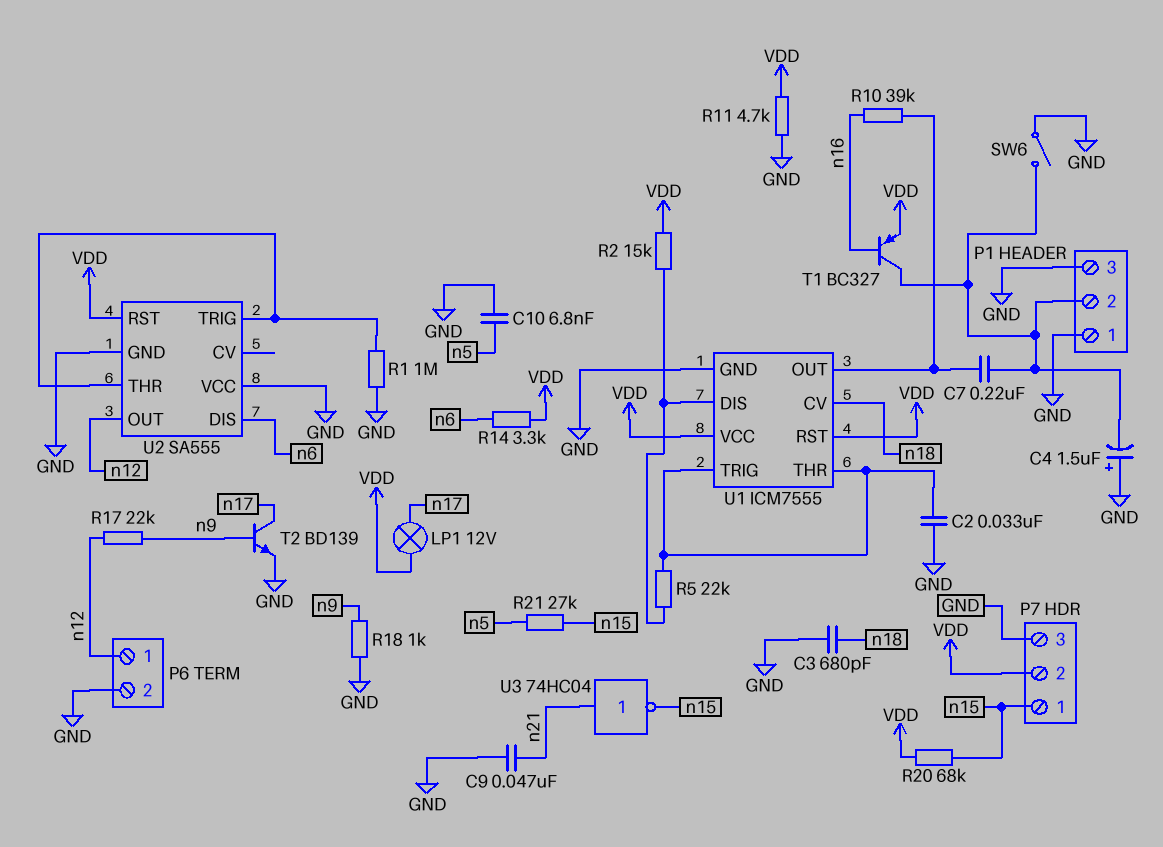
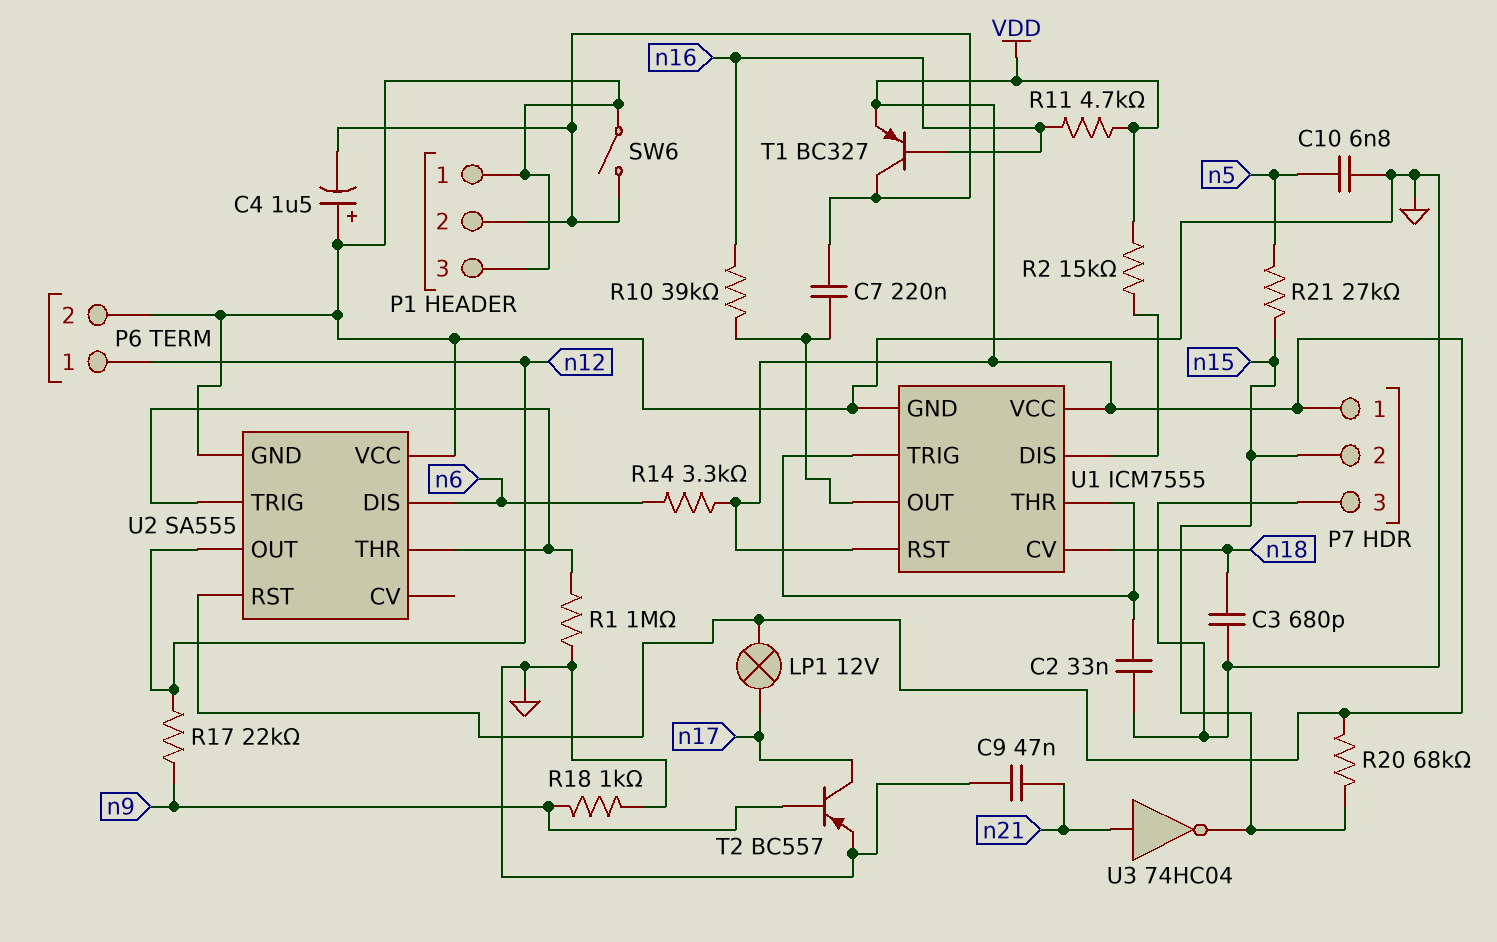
P7 pin 1: n15 -> VDD
P7 pin 2: VDD -> n15
R5: 22k (U1/DIS, U1/THR) -> none
R11: 4.7k (GND, VDD) -> 4.7k (VDD, n16)
T2: NPN BD139 (B n9, C n17, E GND) -> PNP BC557 (B n9, C n17, E GND)

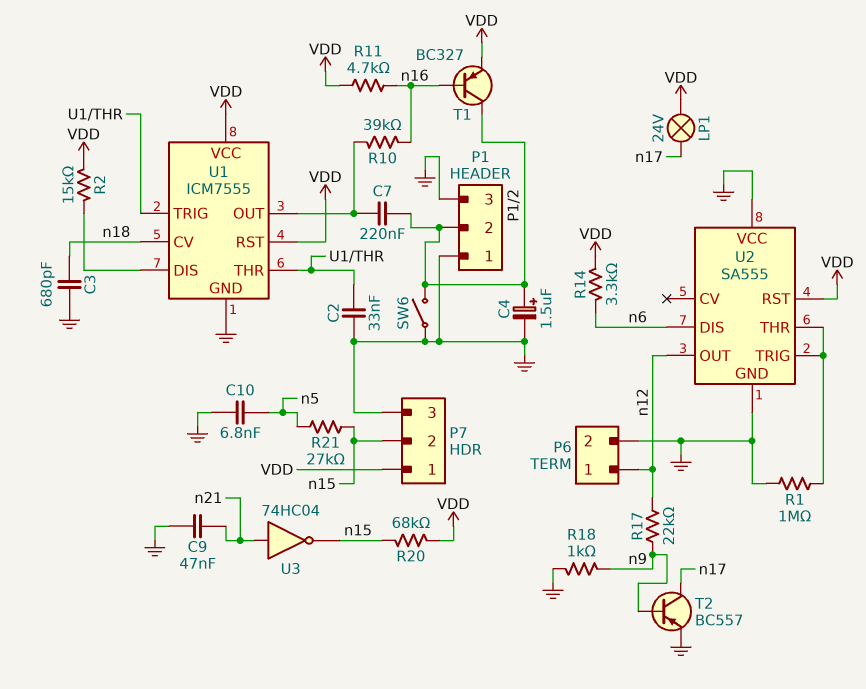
C4: 1.5uF (plus GND, minus P1/2) -> 1.5uF (plus P1/2, minus GND)
LP1: lamp 12V (VDD, n17) -> lamp 24V (VDD, n17)

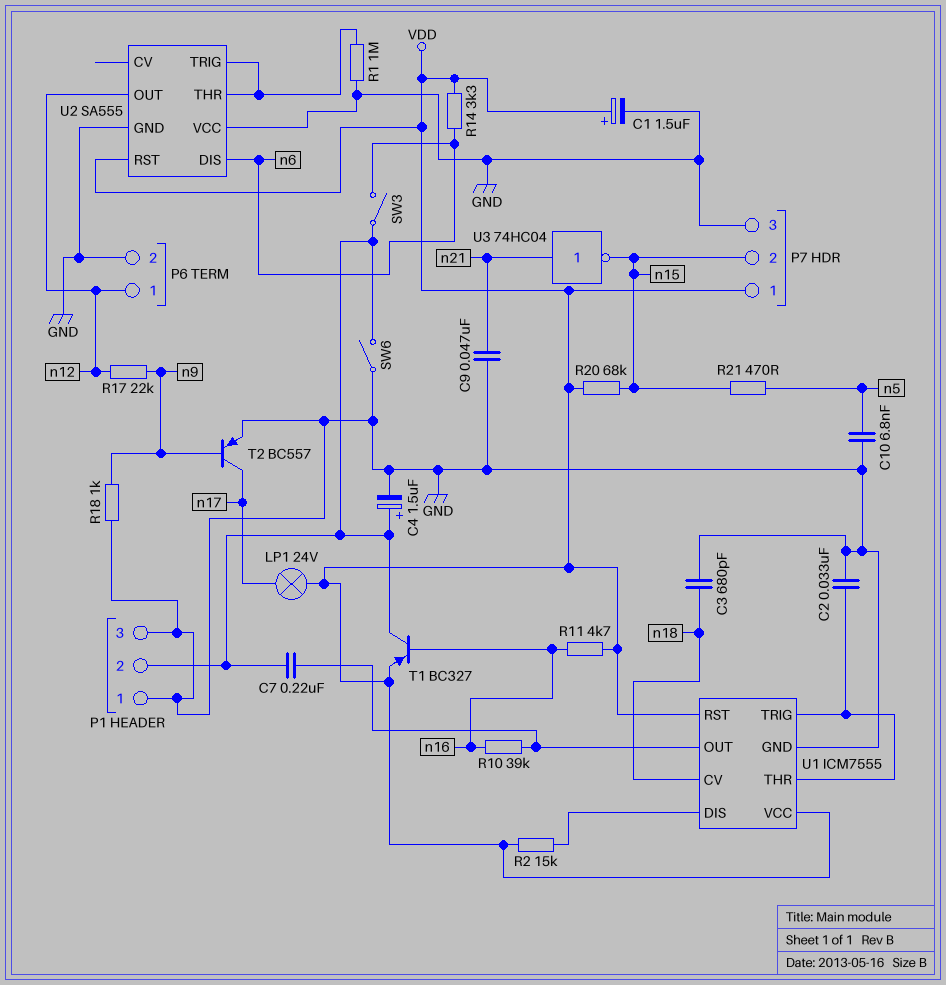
C1: none -> 1.5uF (plus VDD, minus GND)
R21: 27k (n5, n15) -> 470 (n5, n15)
SW3: none -> switch (P1/2, n6)

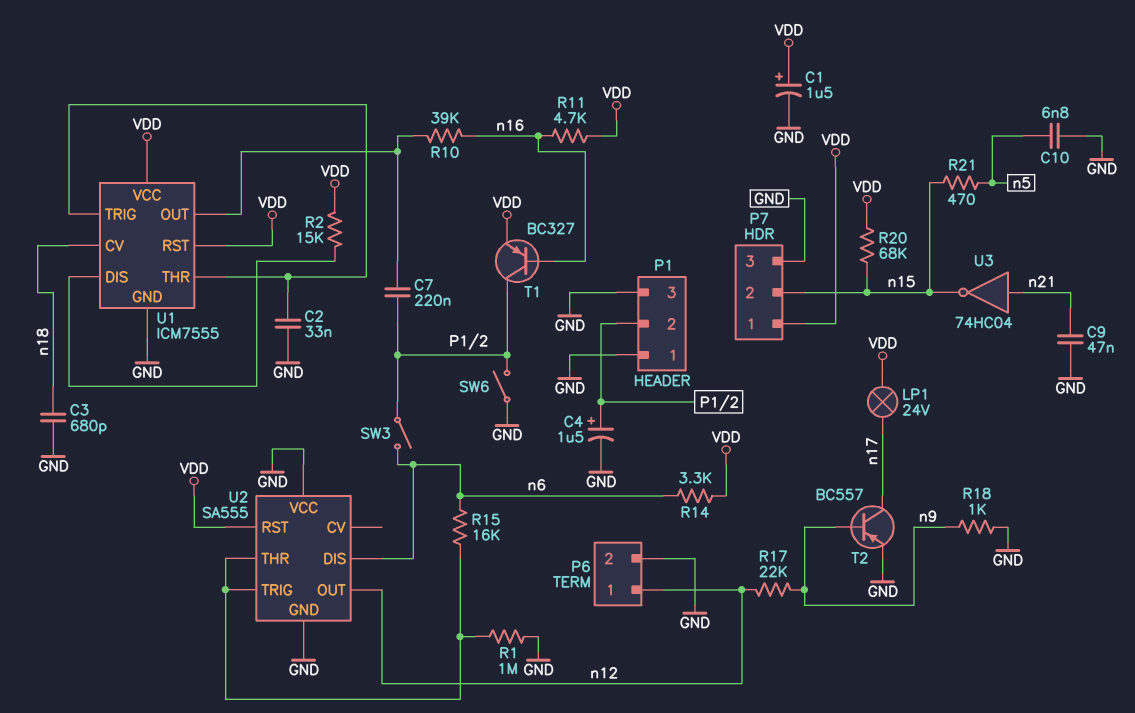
R15: none -> 16k (U2/THR, n6)

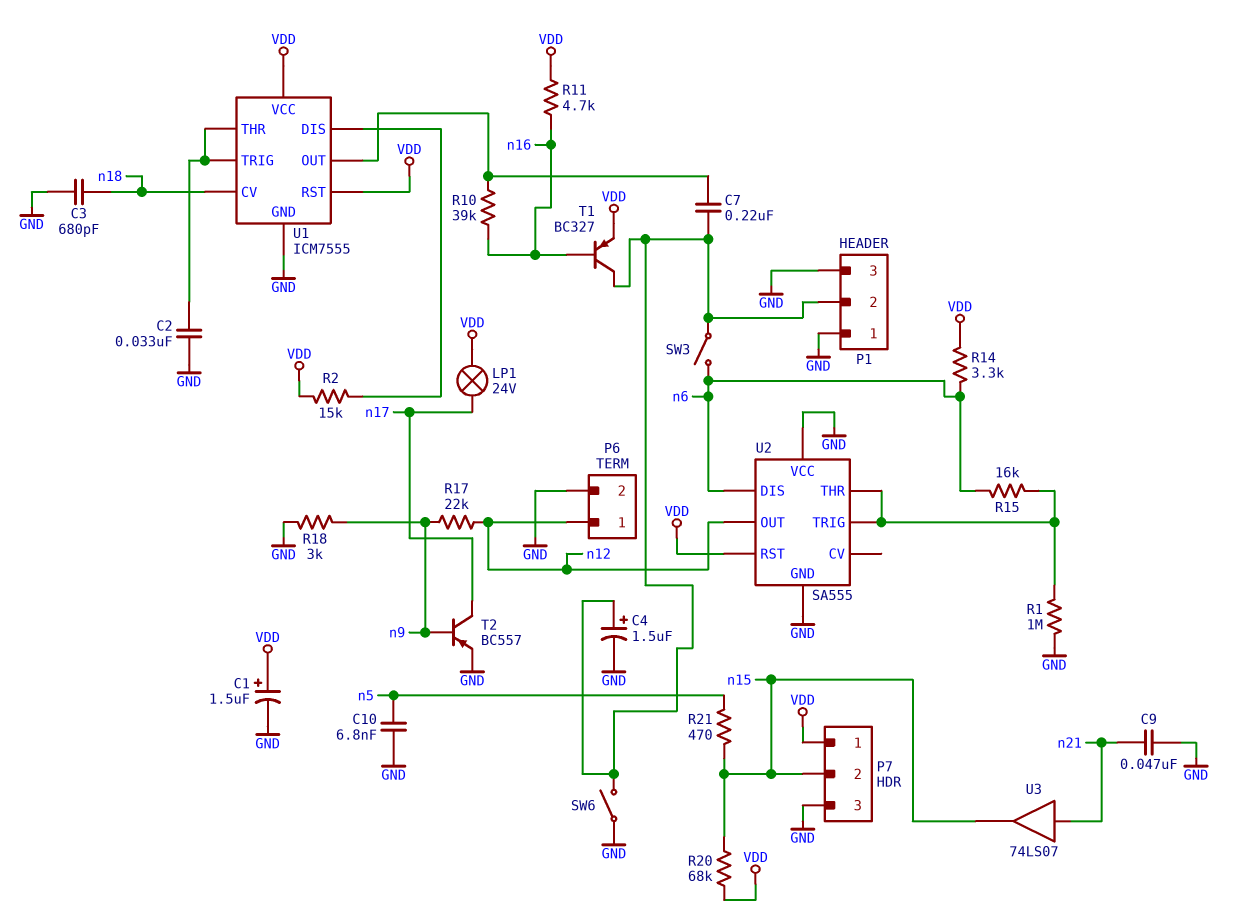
R18: 1k (GND, n9) -> 3k (GND, n9)
U3: NOT 74HC04 (in n21, out n15) -> buffer 74LS07 (in n21, out n15)

